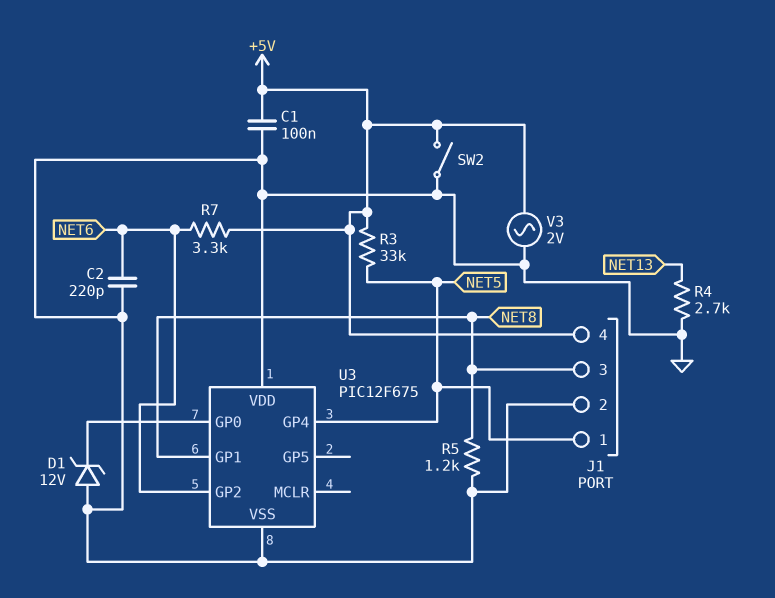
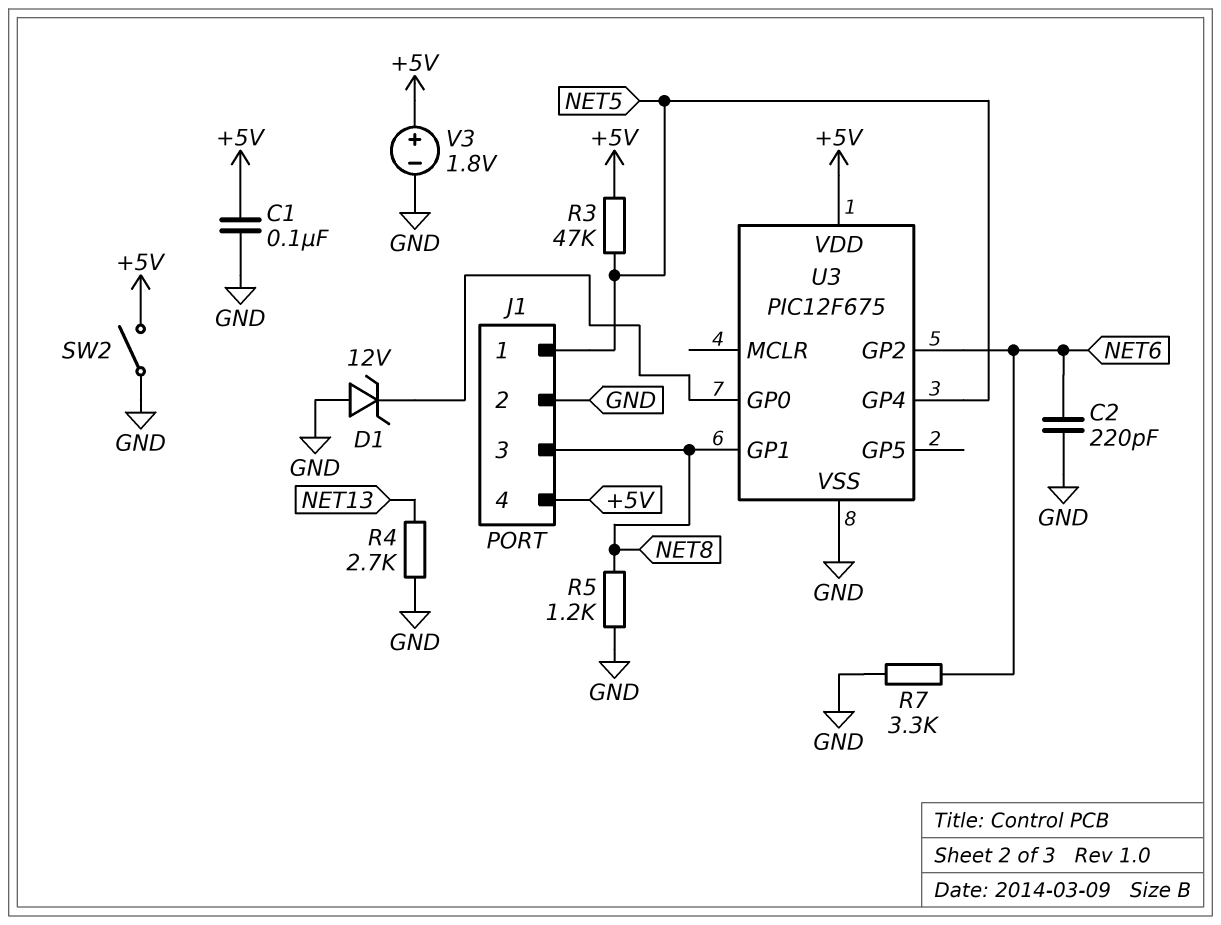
R3: 33k (+5V, NET5) -> 47k (+5V, NET5)
R7: 3.3k (+5V, NET6) -> 3.3k (GND, NET6)
U3 pin VDD: GND -> +5V
V3: AC 2V (+5V, GND) -> 1.8V (plus +5V, minus GND)

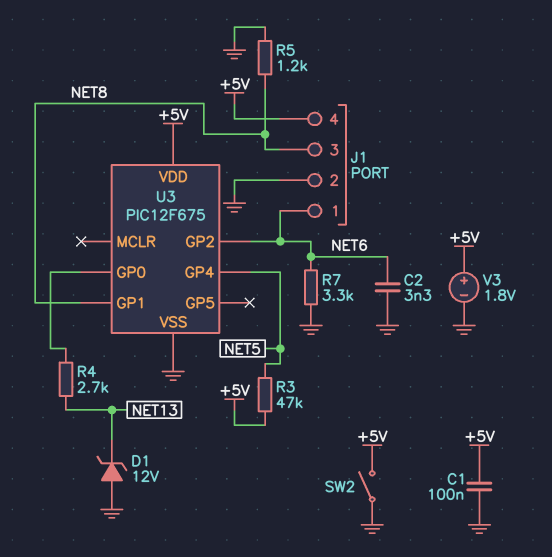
C2: 220pF (GND, NET6) -> 3.3nF (GND, NET6)
D1: zener 12V (A GND, K U3/GP0) -> zener 12V (A GND, K NET13)
J1 pin 1: NET5 -> NET6
R4: 2.7k (GND, NET13) -> 2.7k (NET13, U3/GP0)

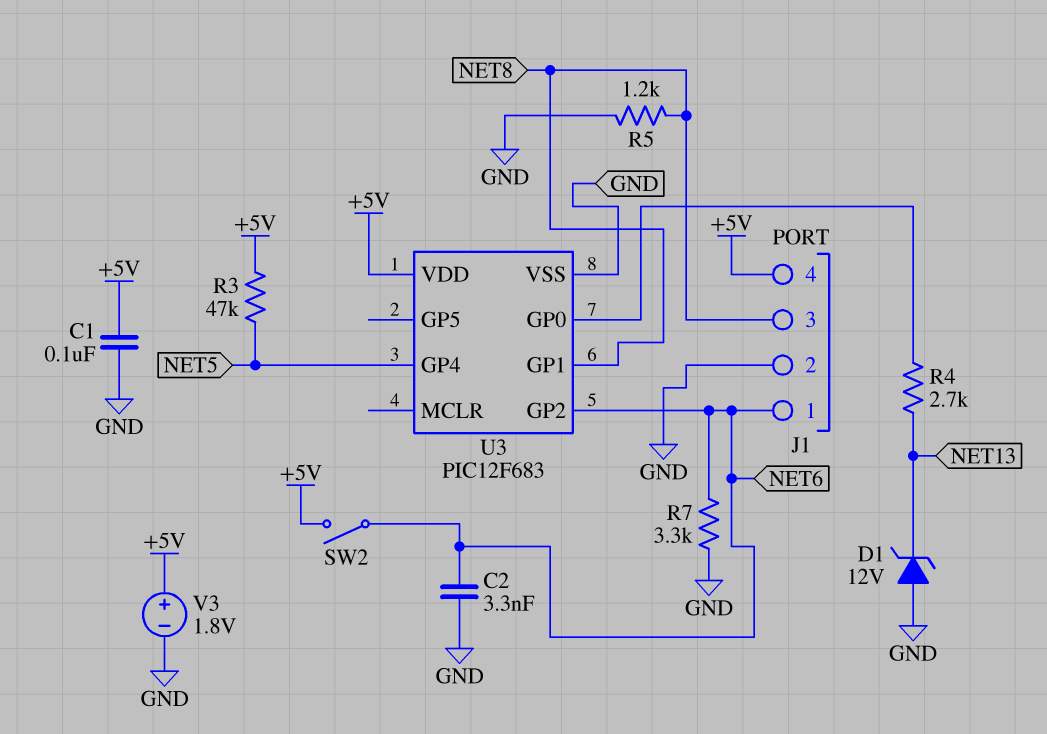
SW2: switch (+5V, GND) -> switch (+5V, NET6)
U3: PIC12F675 -> PIC12F683

